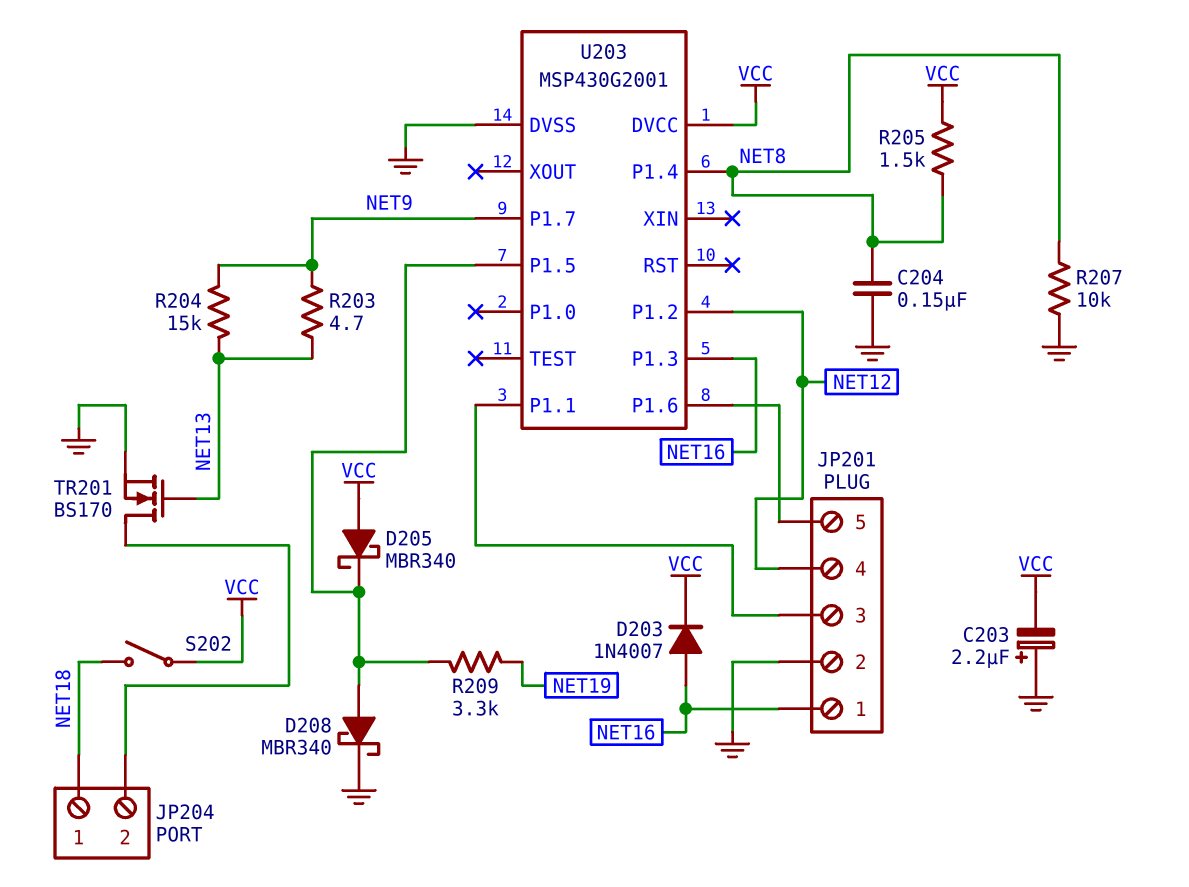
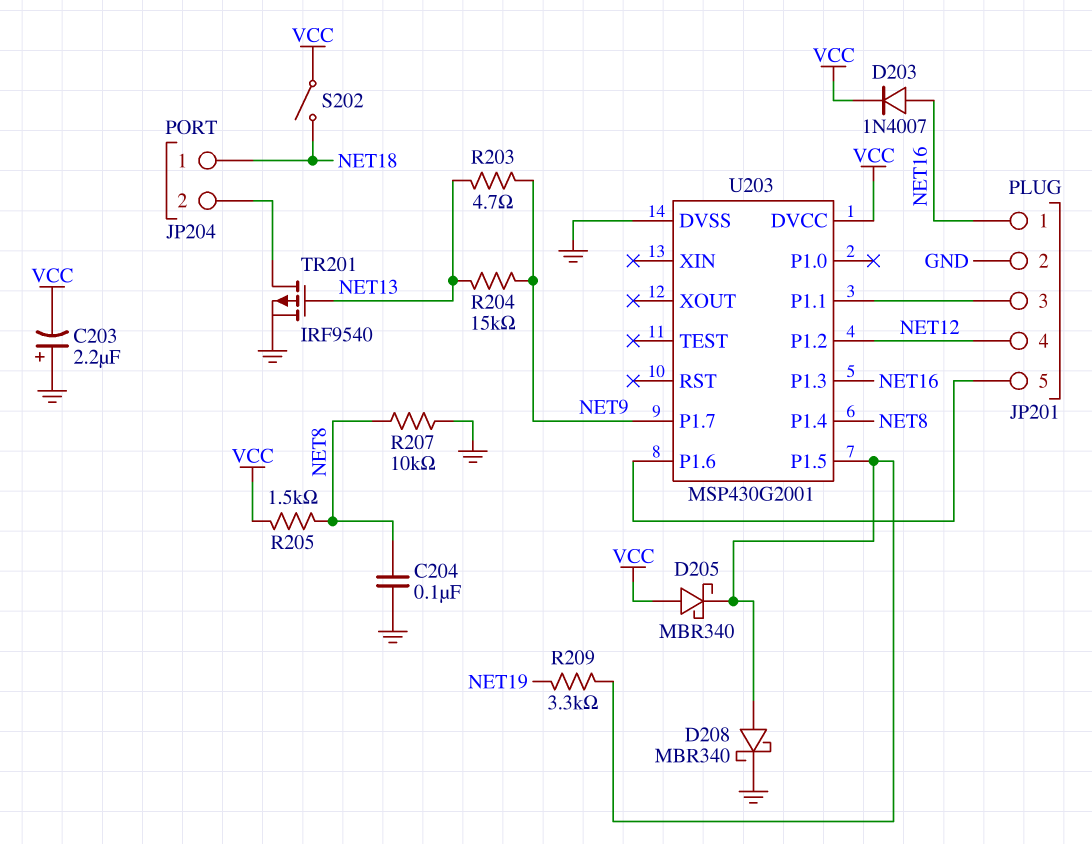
C204: 150nF (GND, NET8) -> 100nF (GND, NET8)
TR201: NMOS BS170 (G NET13, D JP204/2, S GND) -> PMOS IRF9540 (G NET13, D JP204/2, S GND)

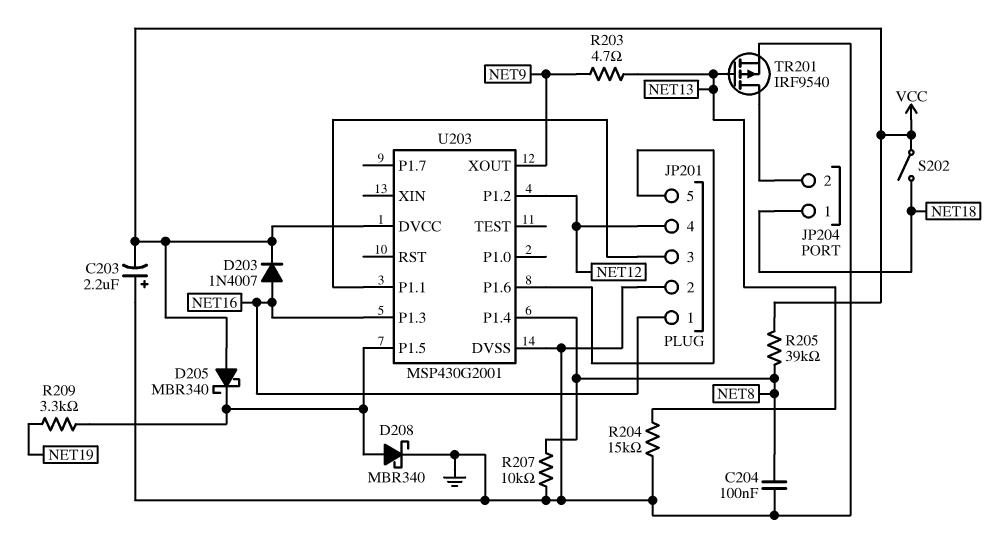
R204: 15k (NET9, NET13) -> 15k (GND, NET13)
R205: 1.5k (NET8, VCC) -> 39k (NET8, VCC)
U203 pin P1.7: NET9 -> none
U203 pin XOUT: none -> NET9

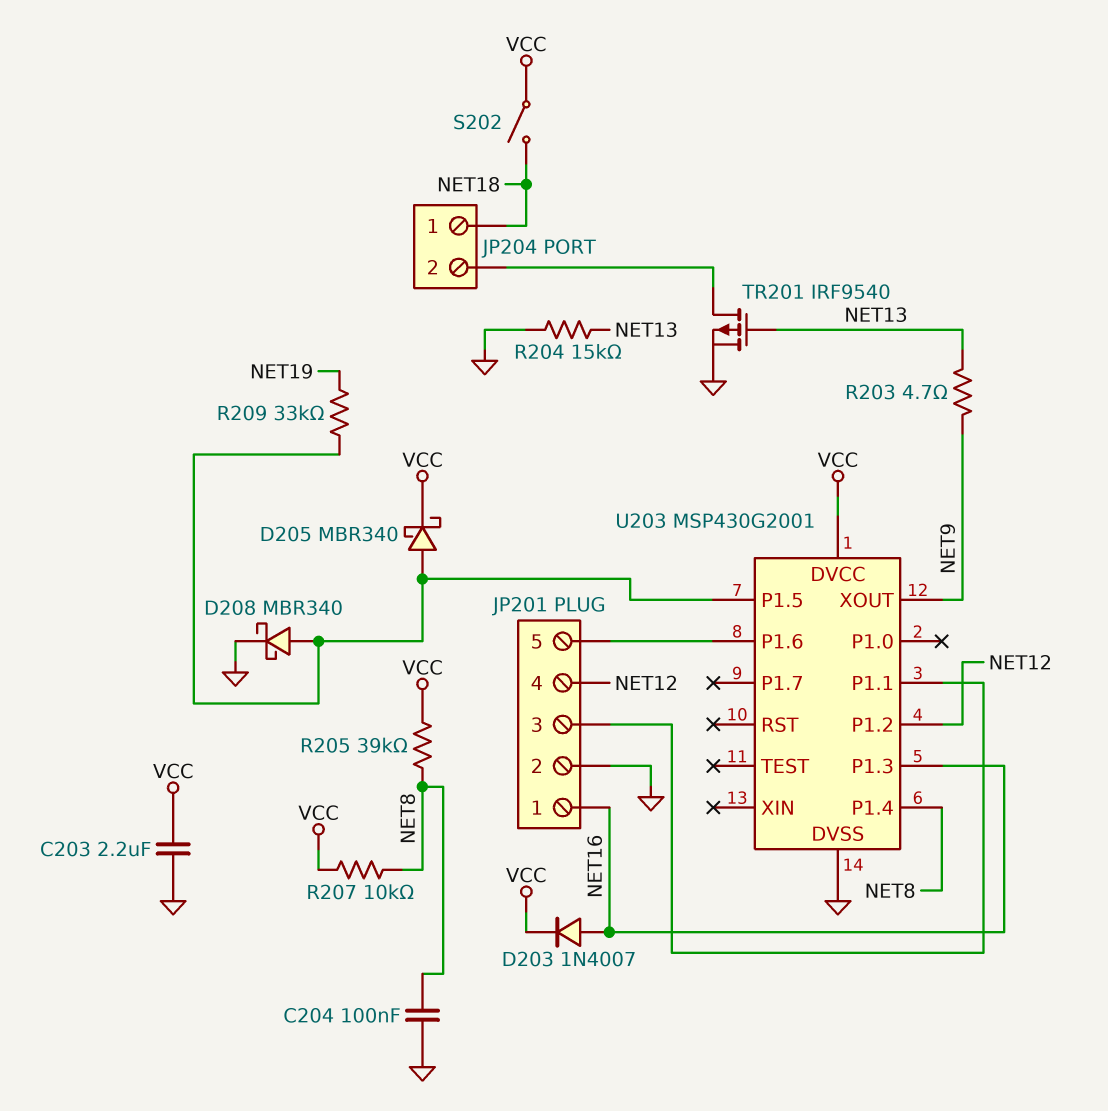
C203: 2.2uF (plus GND, minus VCC) -> 2.2uF (GND, VCC)
D205: schottky MBR340 (A VCC, K U203/P1.5) -> schottky MBR340 (A U203/P1.5, K VCC)
R207: 10k (GND, NET8) -> 10k (NET8, VCC)
R209: 3.3k (NET19, U203/P1.5) -> 33k (NET19, U203/P1.5)

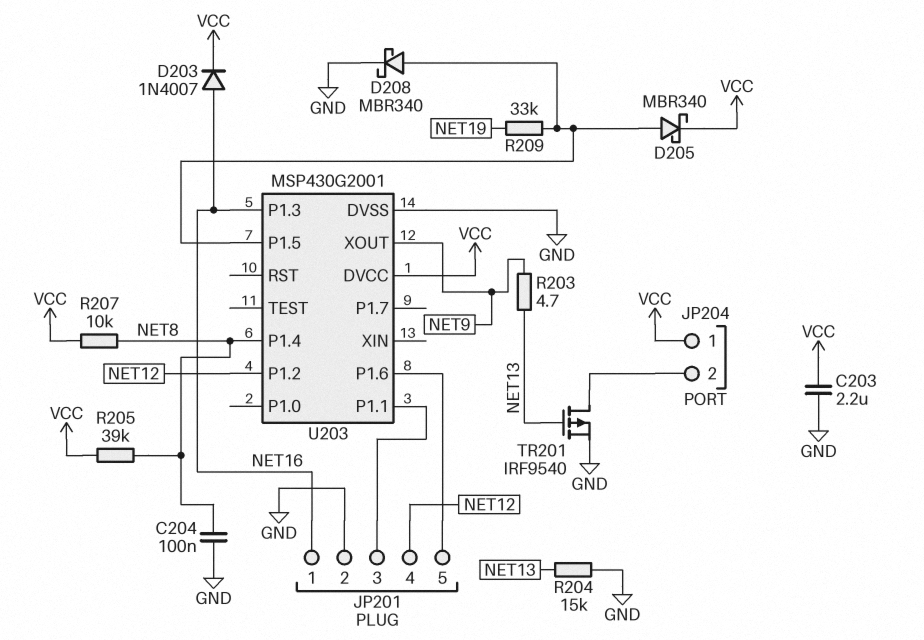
JP204 pin 1: NET18 -> VCC
S202: switch (NET18, VCC) -> none

